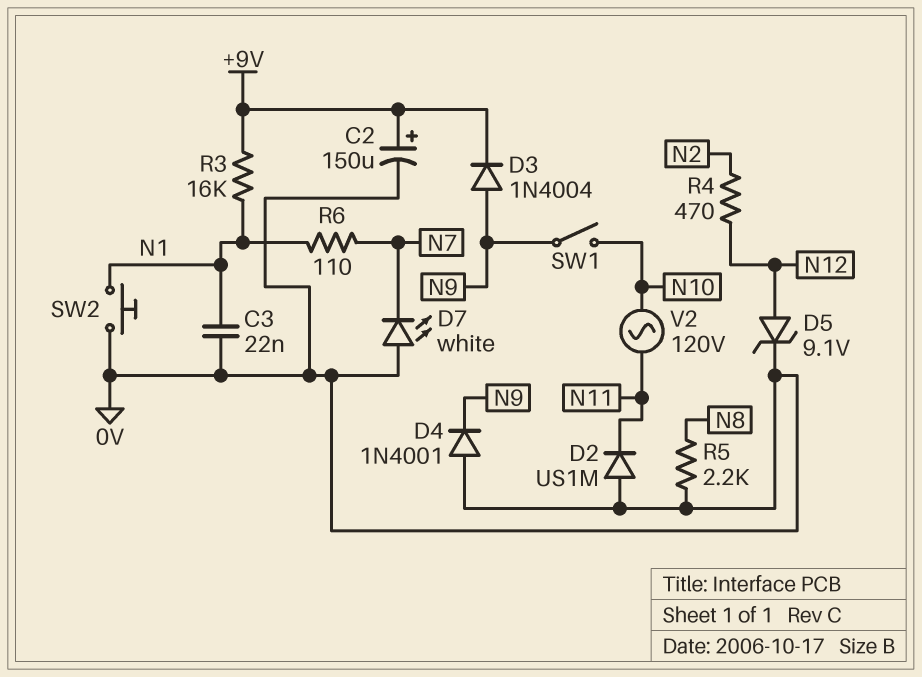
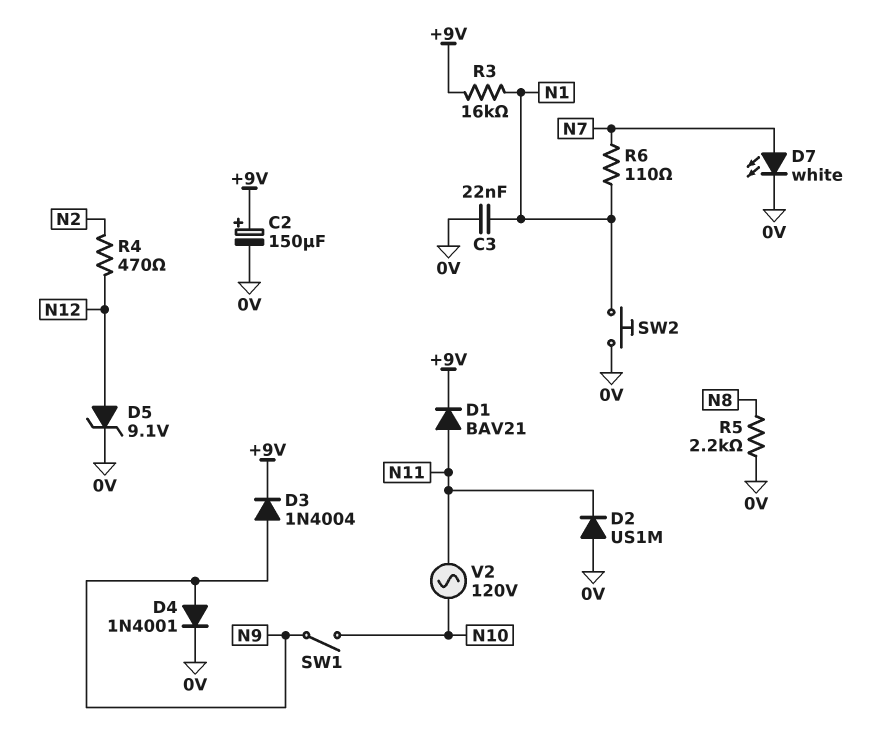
D1: none -> diode BAV21 (A N11, K +9V)
D4: diode 1N4001 (A 0V, K N9) -> diode 1N4001 (A N9, K 0V)
D7: LED white (A 0V, K N7) -> LED white (A N7, K 0V)

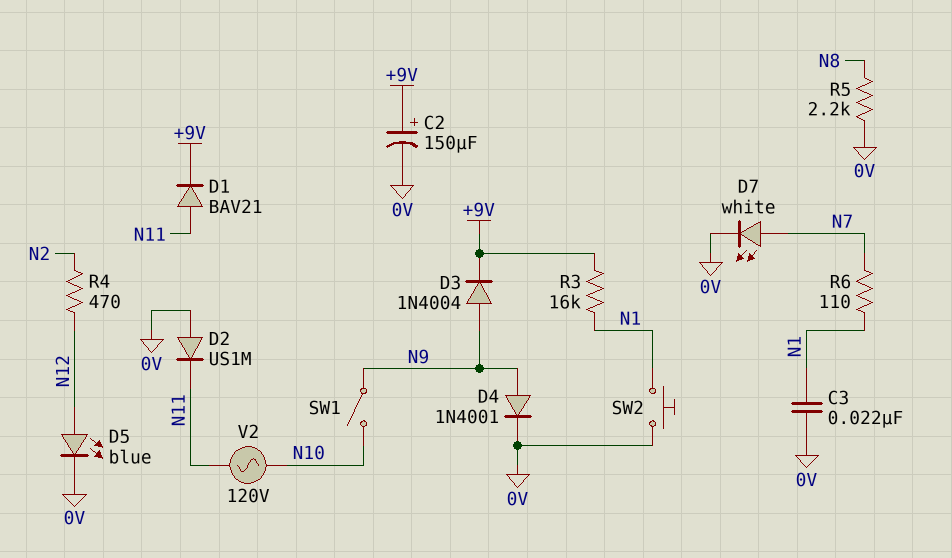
D5: zener 9.1V (A N12, K 0V) -> LED blue (A N12, K 0V)

